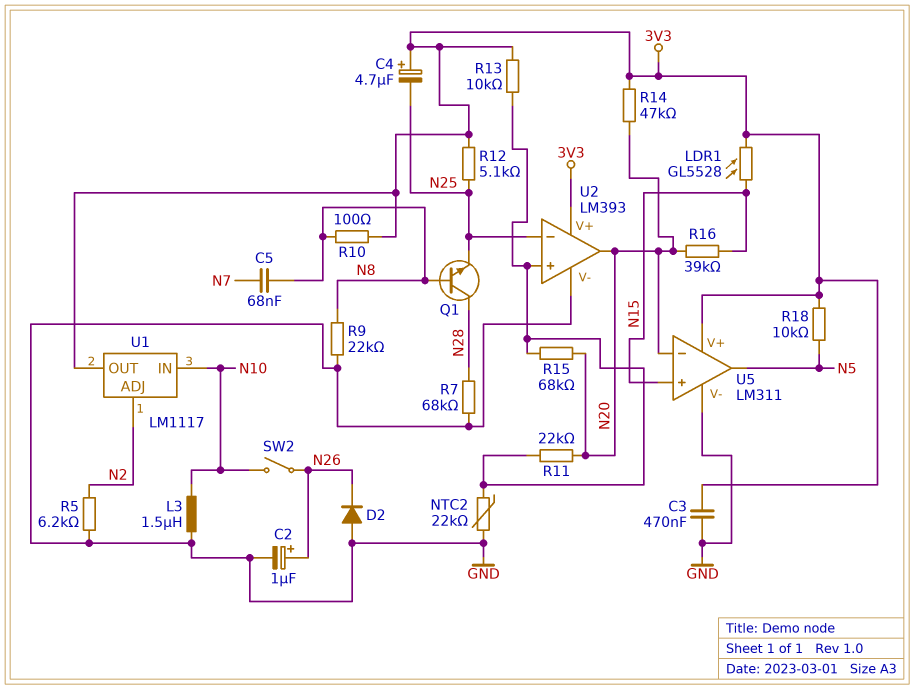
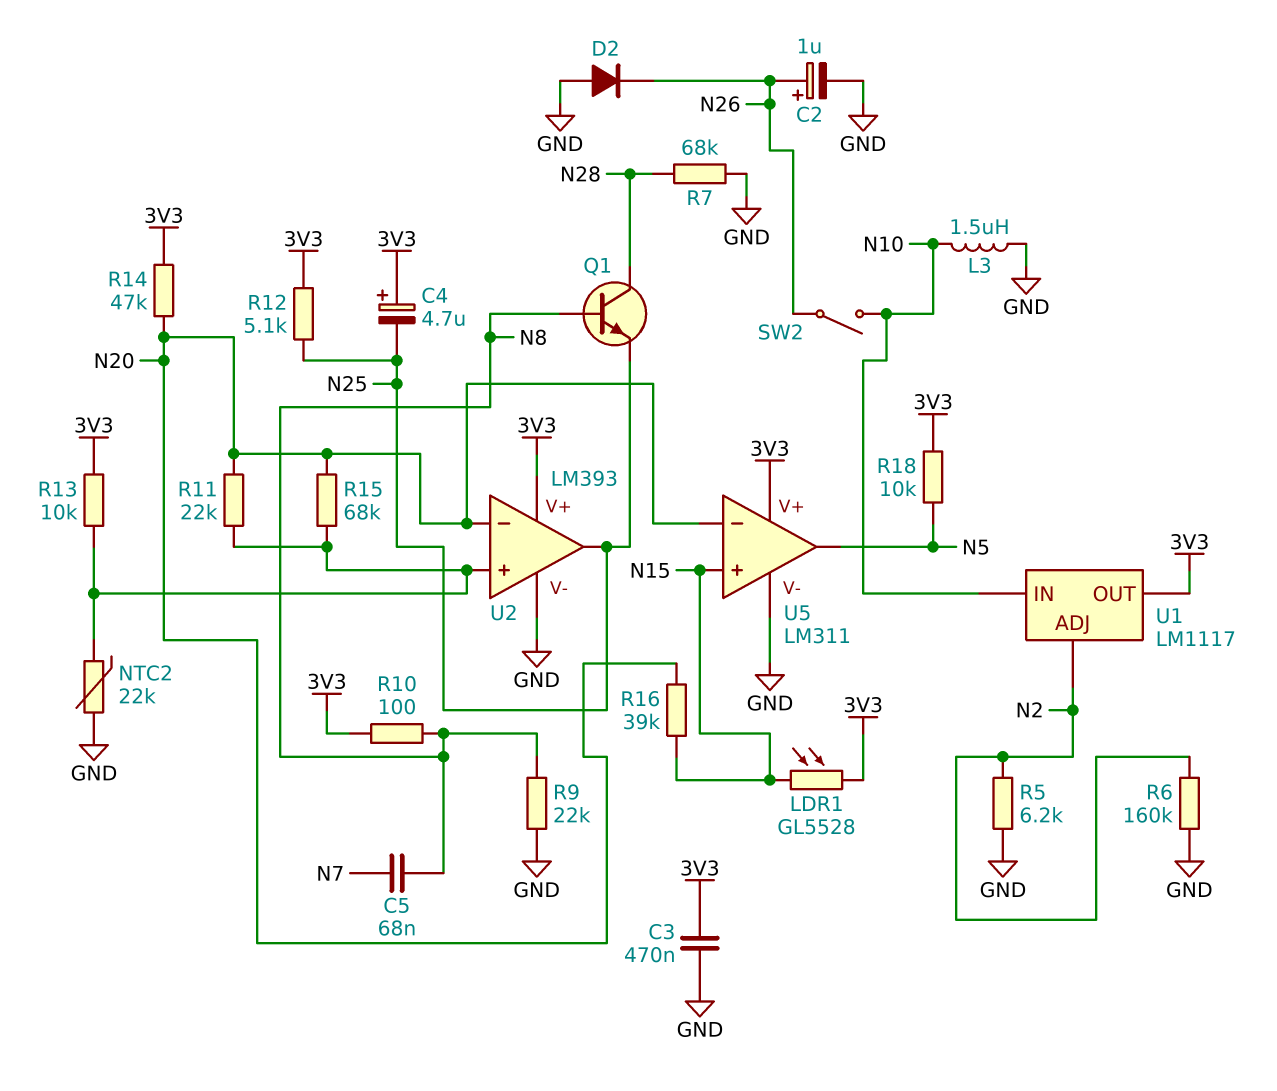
R6: none -> 160k (GND, N2)
U2 pin in-: N25 -> N20
U2 pin out: N20 -> N25

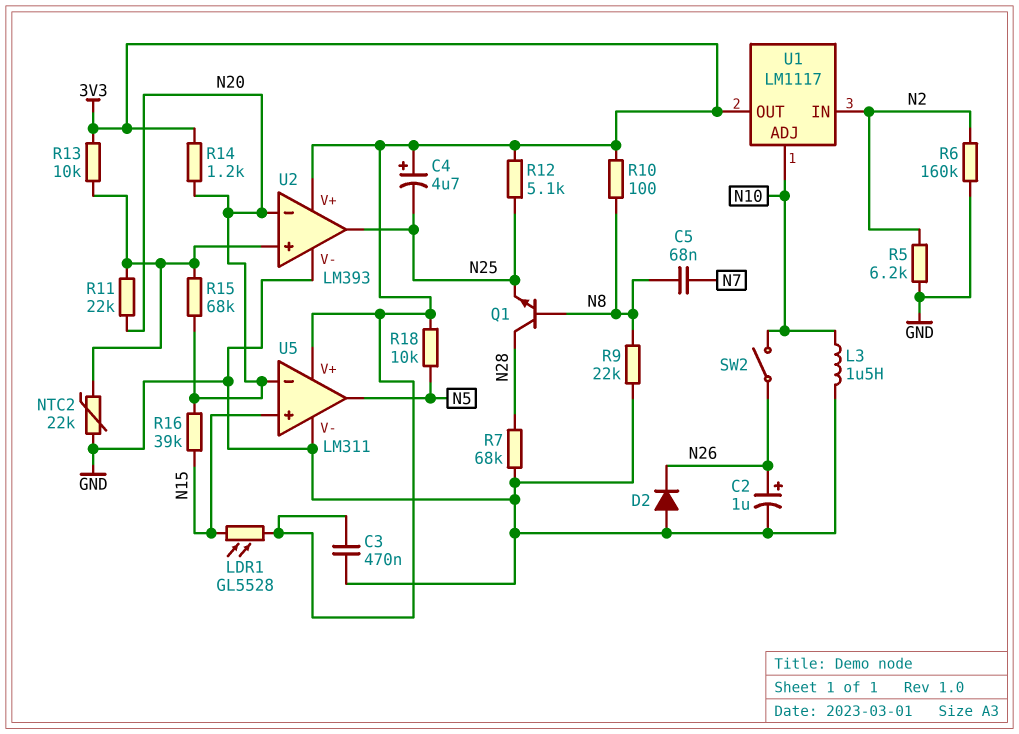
R14: 47k (3V3, N20) -> 1.2k (3V3, N20)
U1 pin ADJ: N2 -> N10
U1 pin IN: N10 -> N2

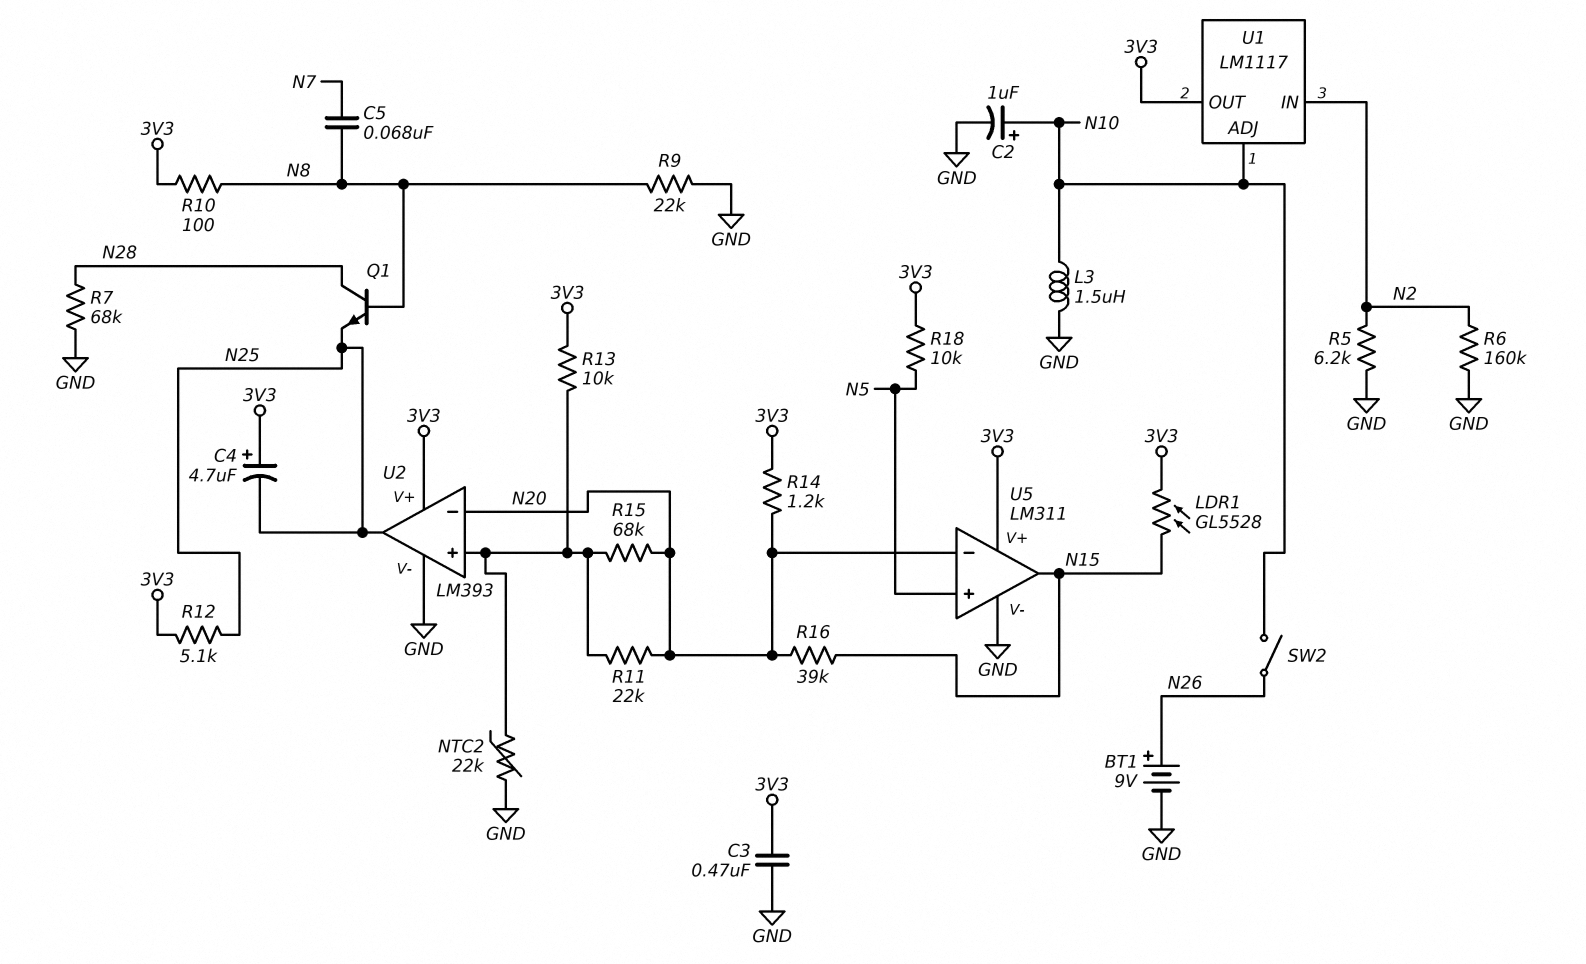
BT1: none -> 9V (plus N26, minus GND)
C2: 1uF (plus N26, minus GND) -> 1uF (plus N10, minus GND)
D2: diode (A GND, K N26) -> none
U5 pin in+: N15 -> N5
U5 pin out: N5 -> N15

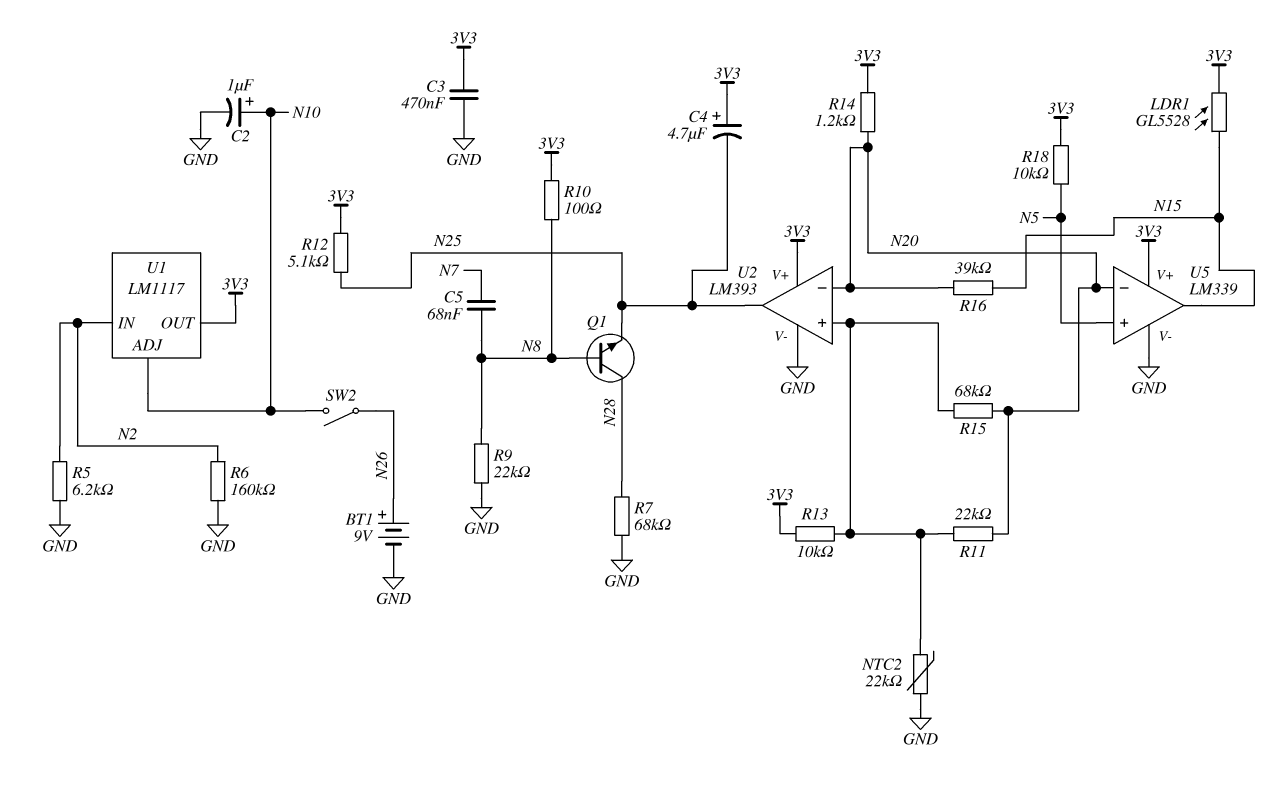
L3: 1.5uH (GND, N10) -> none
U5: LM311 -> LM339

